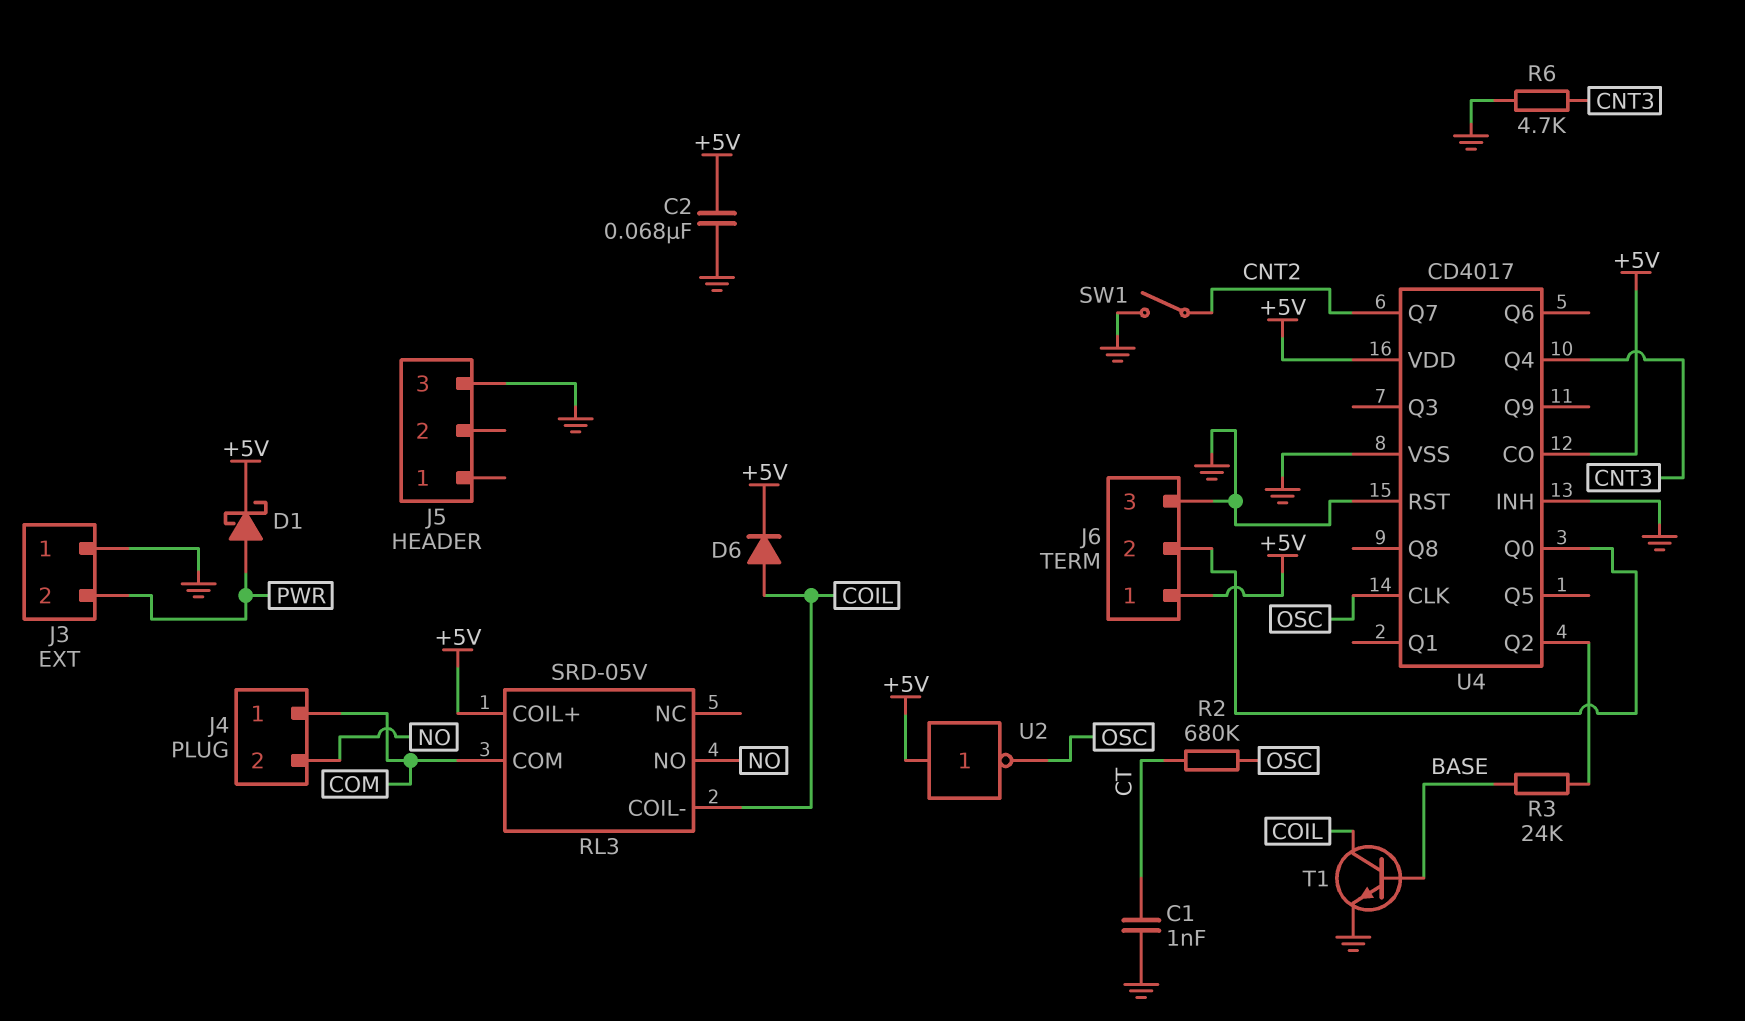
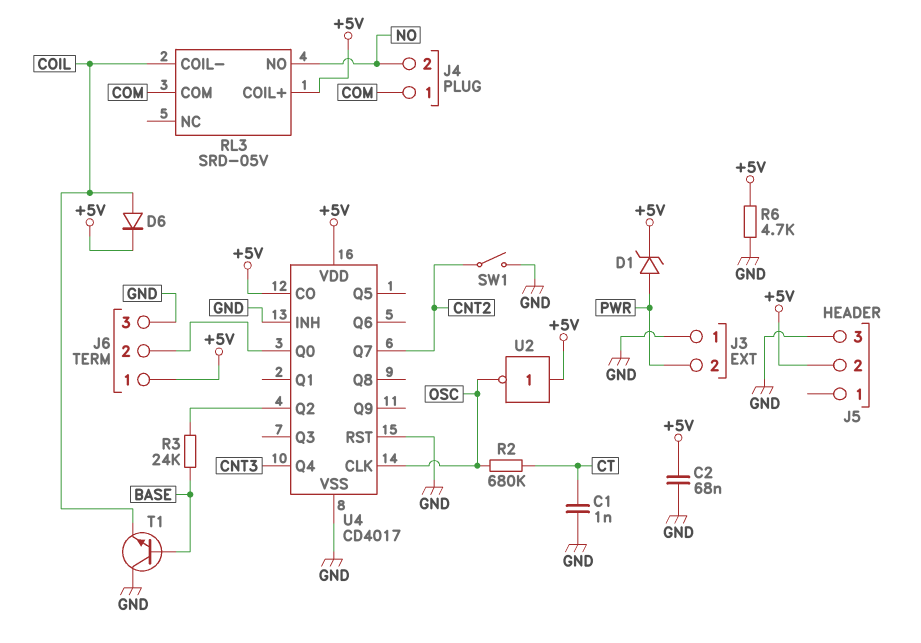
D1: schottky (A PWR, K +5V) -> zener (A PWR, K +5V)
J5 pin 2: none -> +5V
R6: 4.7k (CNT3, GND) -> 4.7k (+5V, GND)
T1: NPN (B BASE, C COIL, E GND) -> NPN (B BASE, C GND, E COIL)

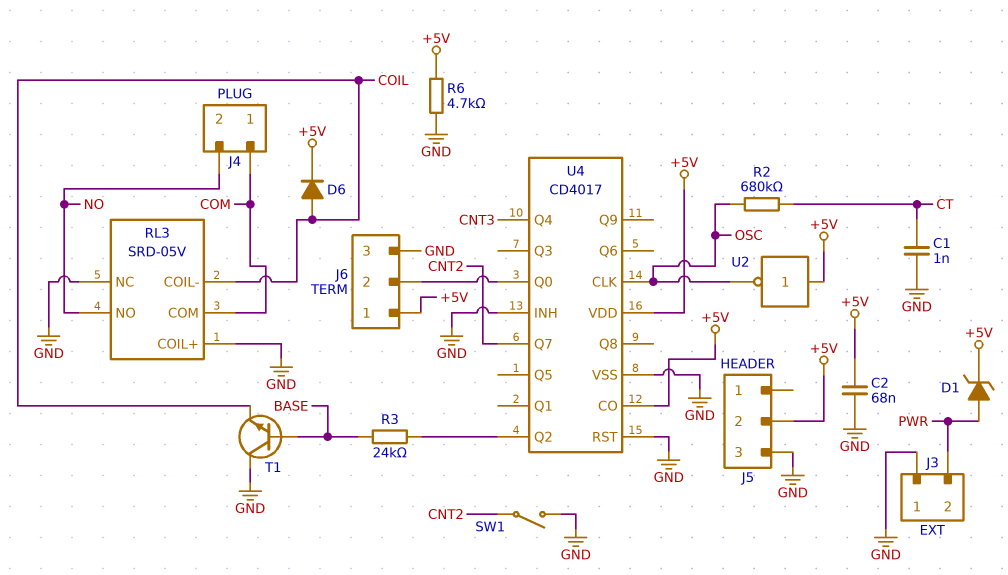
RL3 pin COIL+: +5V -> GND
RL3 pin NC: none -> GND

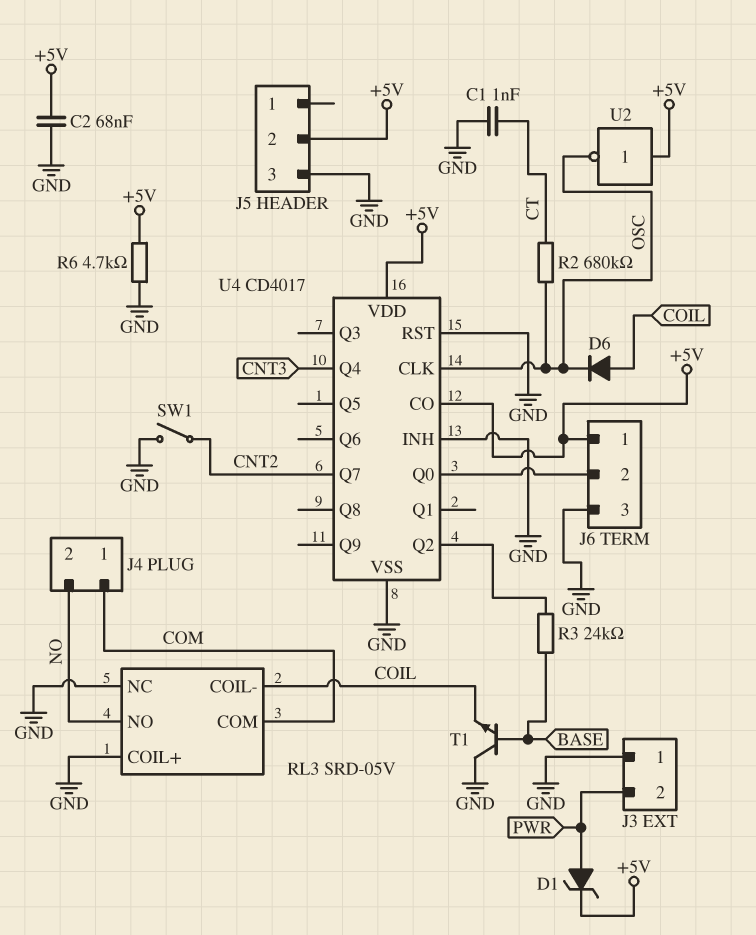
D6: diode (A COIL, K +5V) -> diode (A COIL, K OSC)

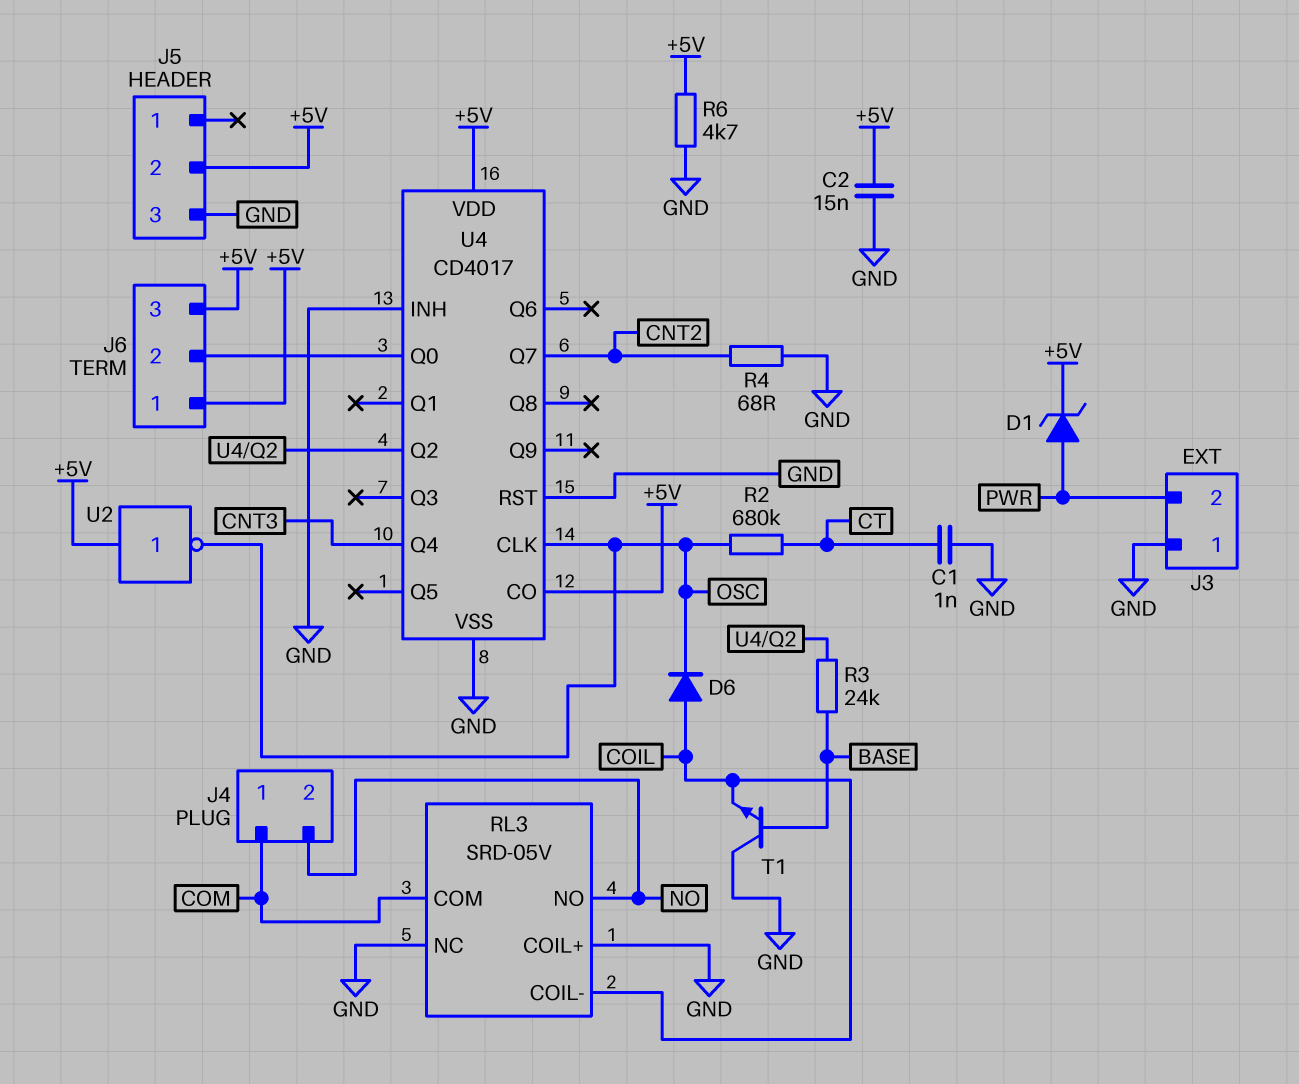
C2: 68nF (+5V, GND) -> 15nF (+5V, GND)
J6 pin 3: GND -> +5V
R4: none -> 68 (CNT2, GND)
SW1: switch (CNT2, GND) -> none

